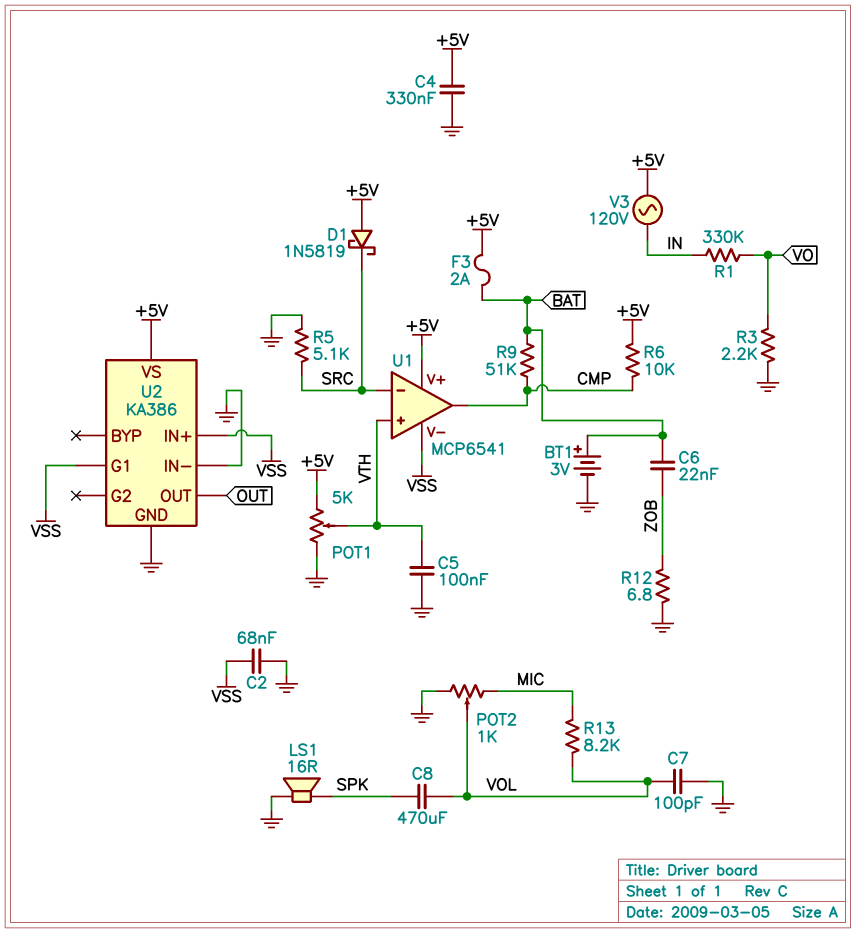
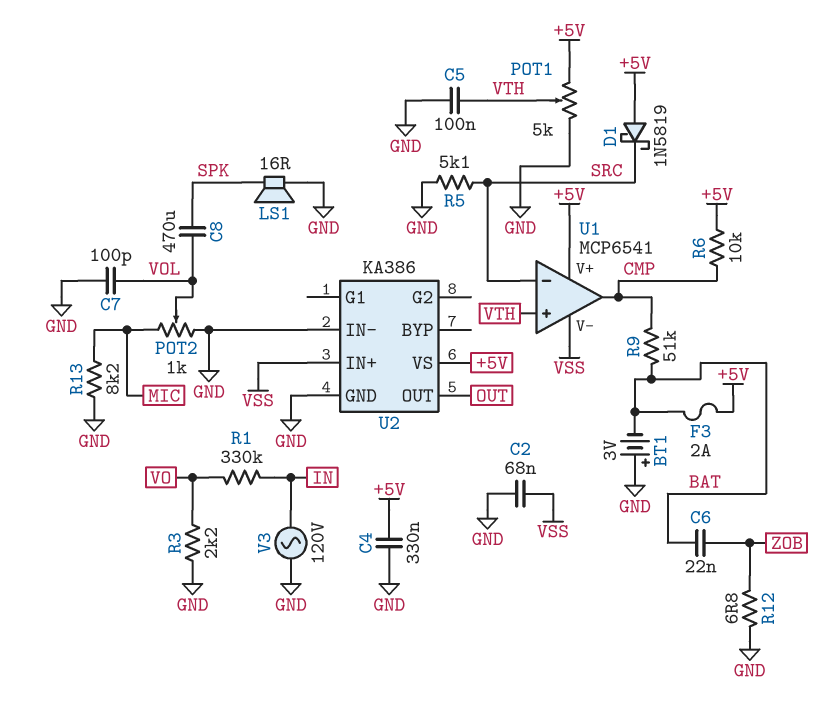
BT1: 3V (plus BAT, minus GND) -> 3V (plus GND, minus BAT)
R13: 8.2k (MIC, VOL) -> 8.2k (GND, MIC)
U2 pin G1: VSS -> none
V3: AC 120V (+5V, IN) -> AC 120V (GND, IN)

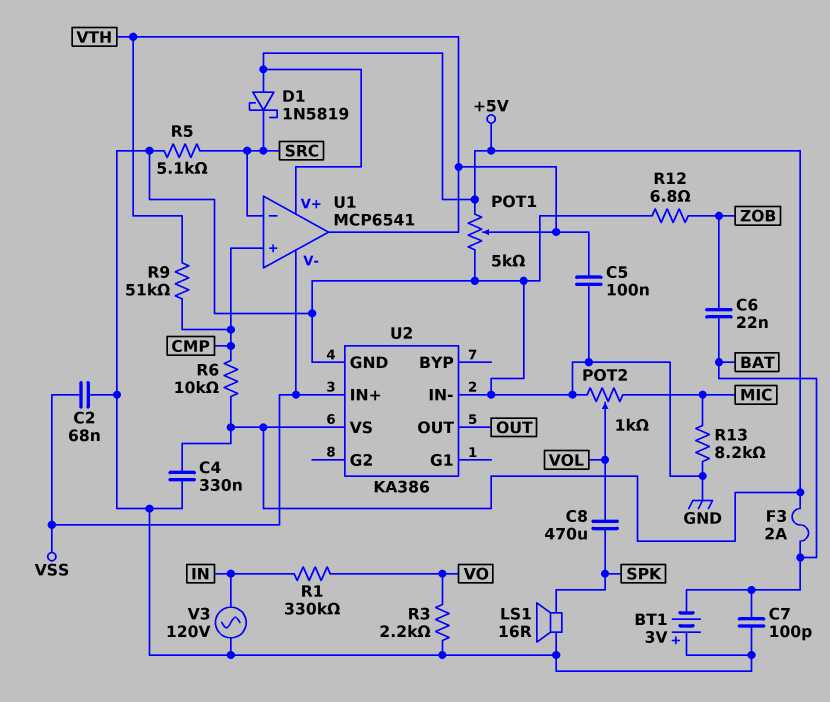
C7: 100pF (GND, VOL) -> 100pF (BAT, GND)
R9: 51k (BAT, CMP) -> 51k (CMP, VTH)
U1 pin in+: VTH -> CMP
U1 pin out: CMP -> VTH

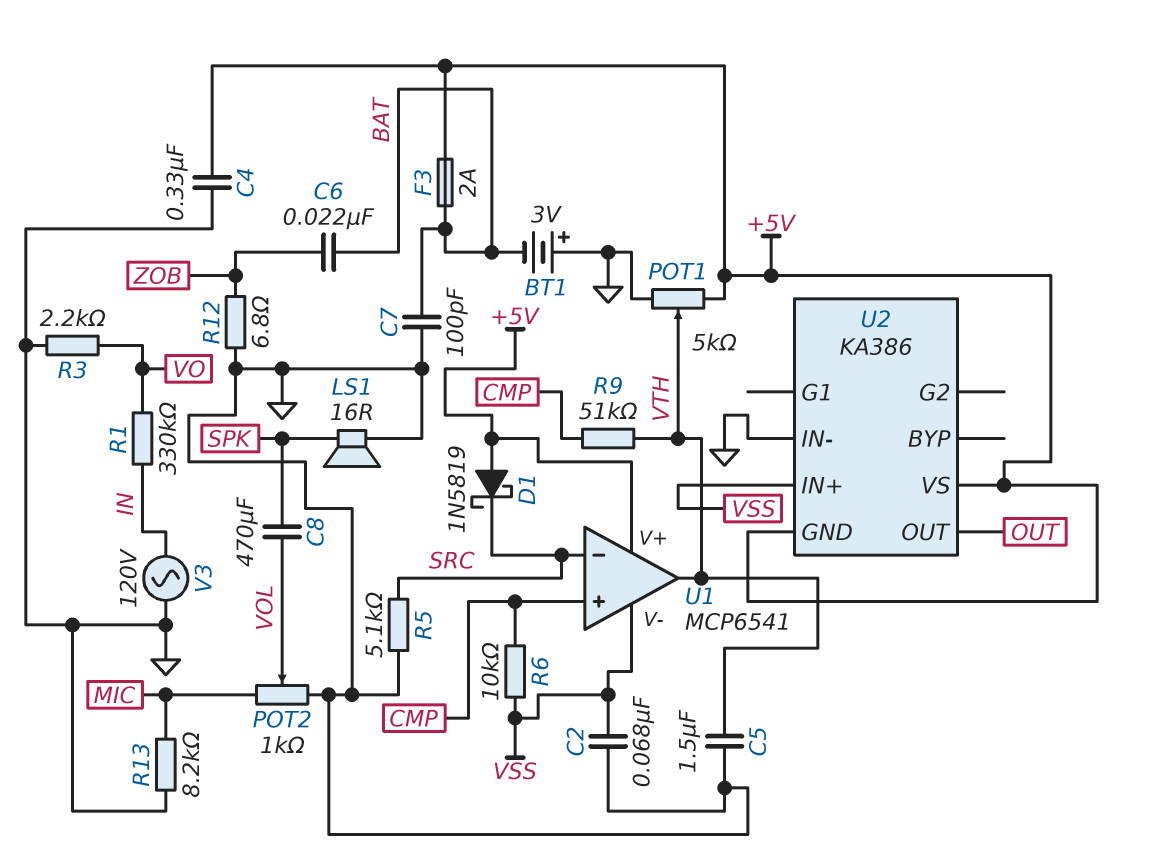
C5: 100nF (GND, VTH) -> 1.5uF (GND, VTH)
R6: 10k (+5V, CMP) -> 10k (CMP, VSS)
U2 pin GND: GND -> +5V

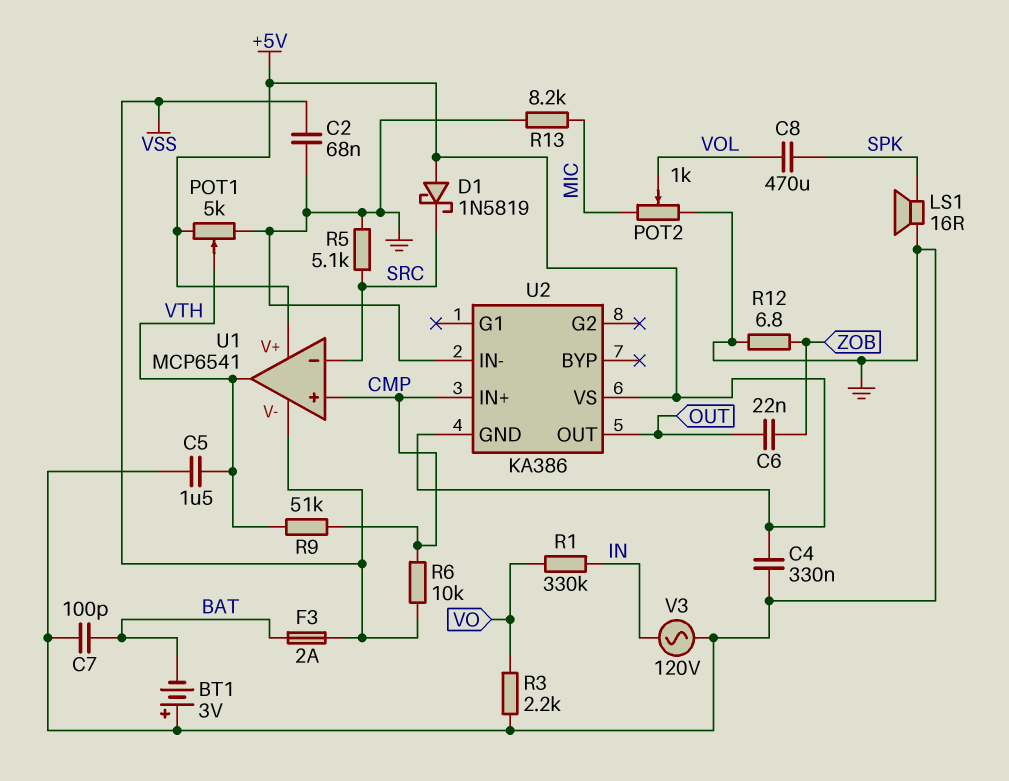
C6: 22nF (BAT, ZOB) -> 22nF (OUT, ZOB)
F3: 2A (+5V, BAT) -> 2A (BAT, VSS)
U2 pin IN+: VSS -> CMP

